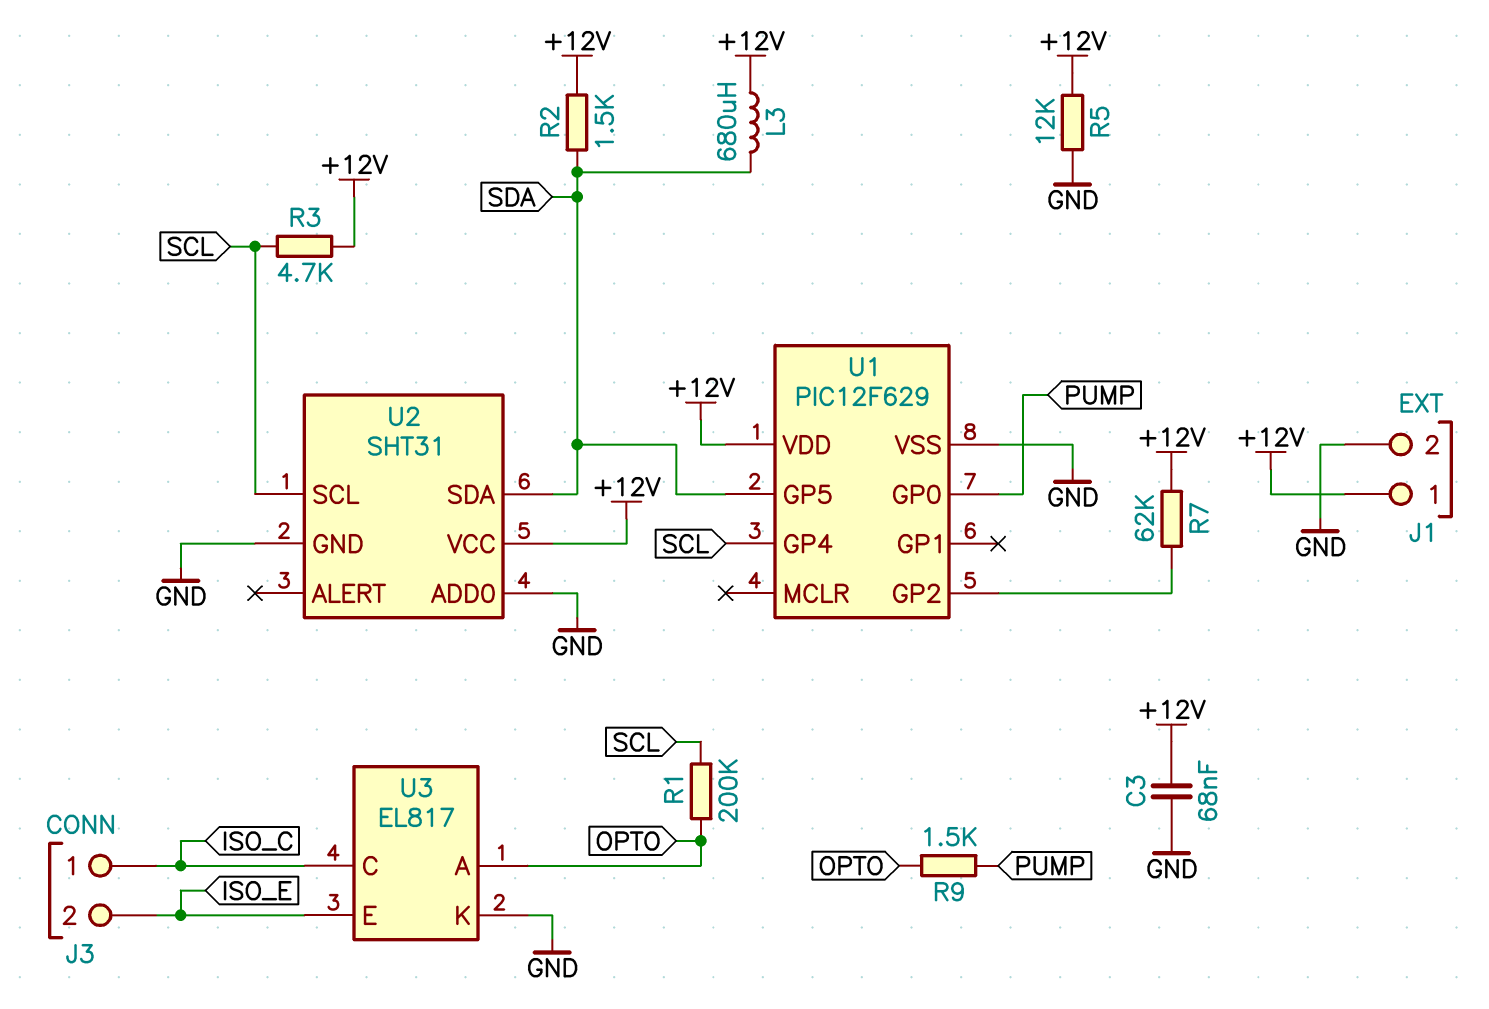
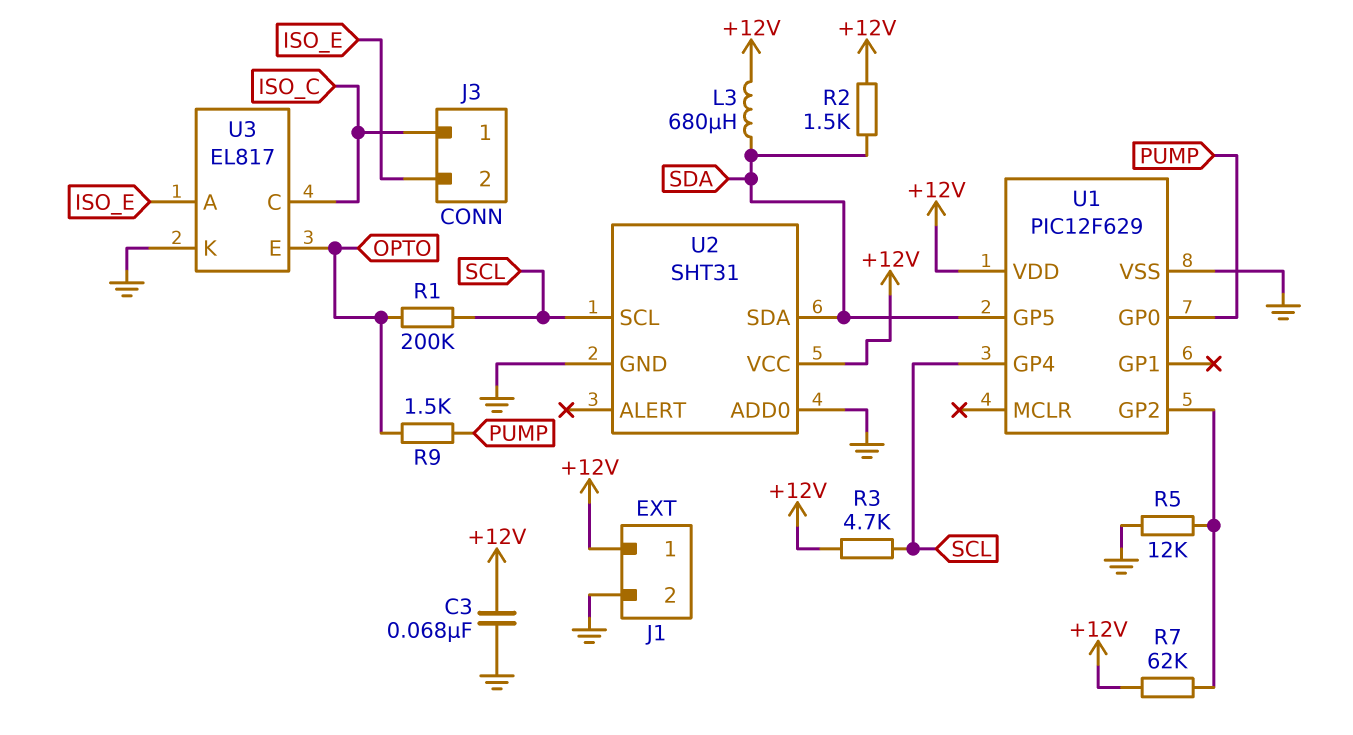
R5: 12k (+12V, GND) -> 12k (GND, U1/GP2)
U3 pin A: OPTO -> ISO_E
U3 pin E: ISO_E -> OPTO

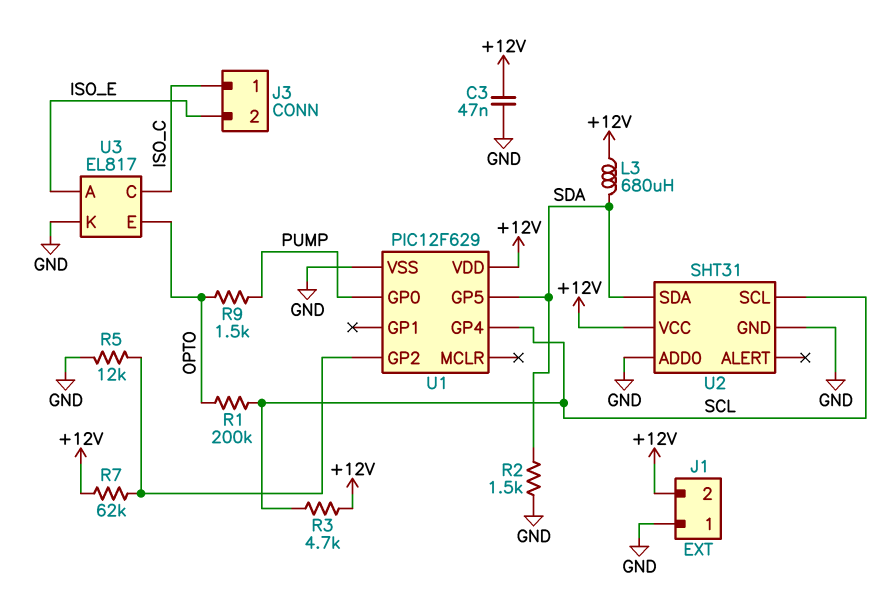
C3: 68nF (+12V, GND) -> 47nF (+12V, GND)
J1 pin 1: +12V -> GND
J1 pin 2: GND -> +12V
R2: 1.5k (+12V, SDA) -> 1.5k (GND, SDA)

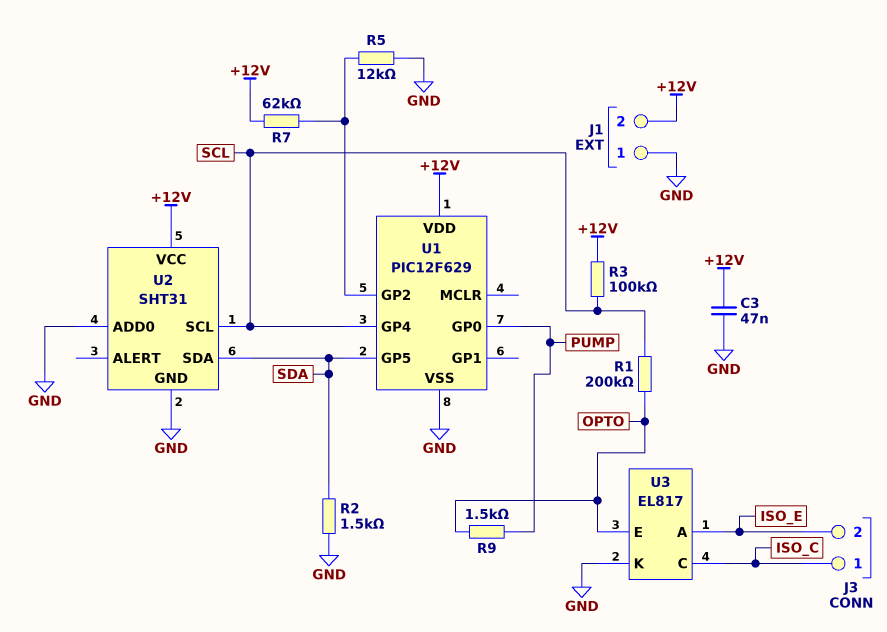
L3: 680uH (+12V, SDA) -> none
R3: 4.7k (+12V, SCL) -> 100k (+12V, SCL)

